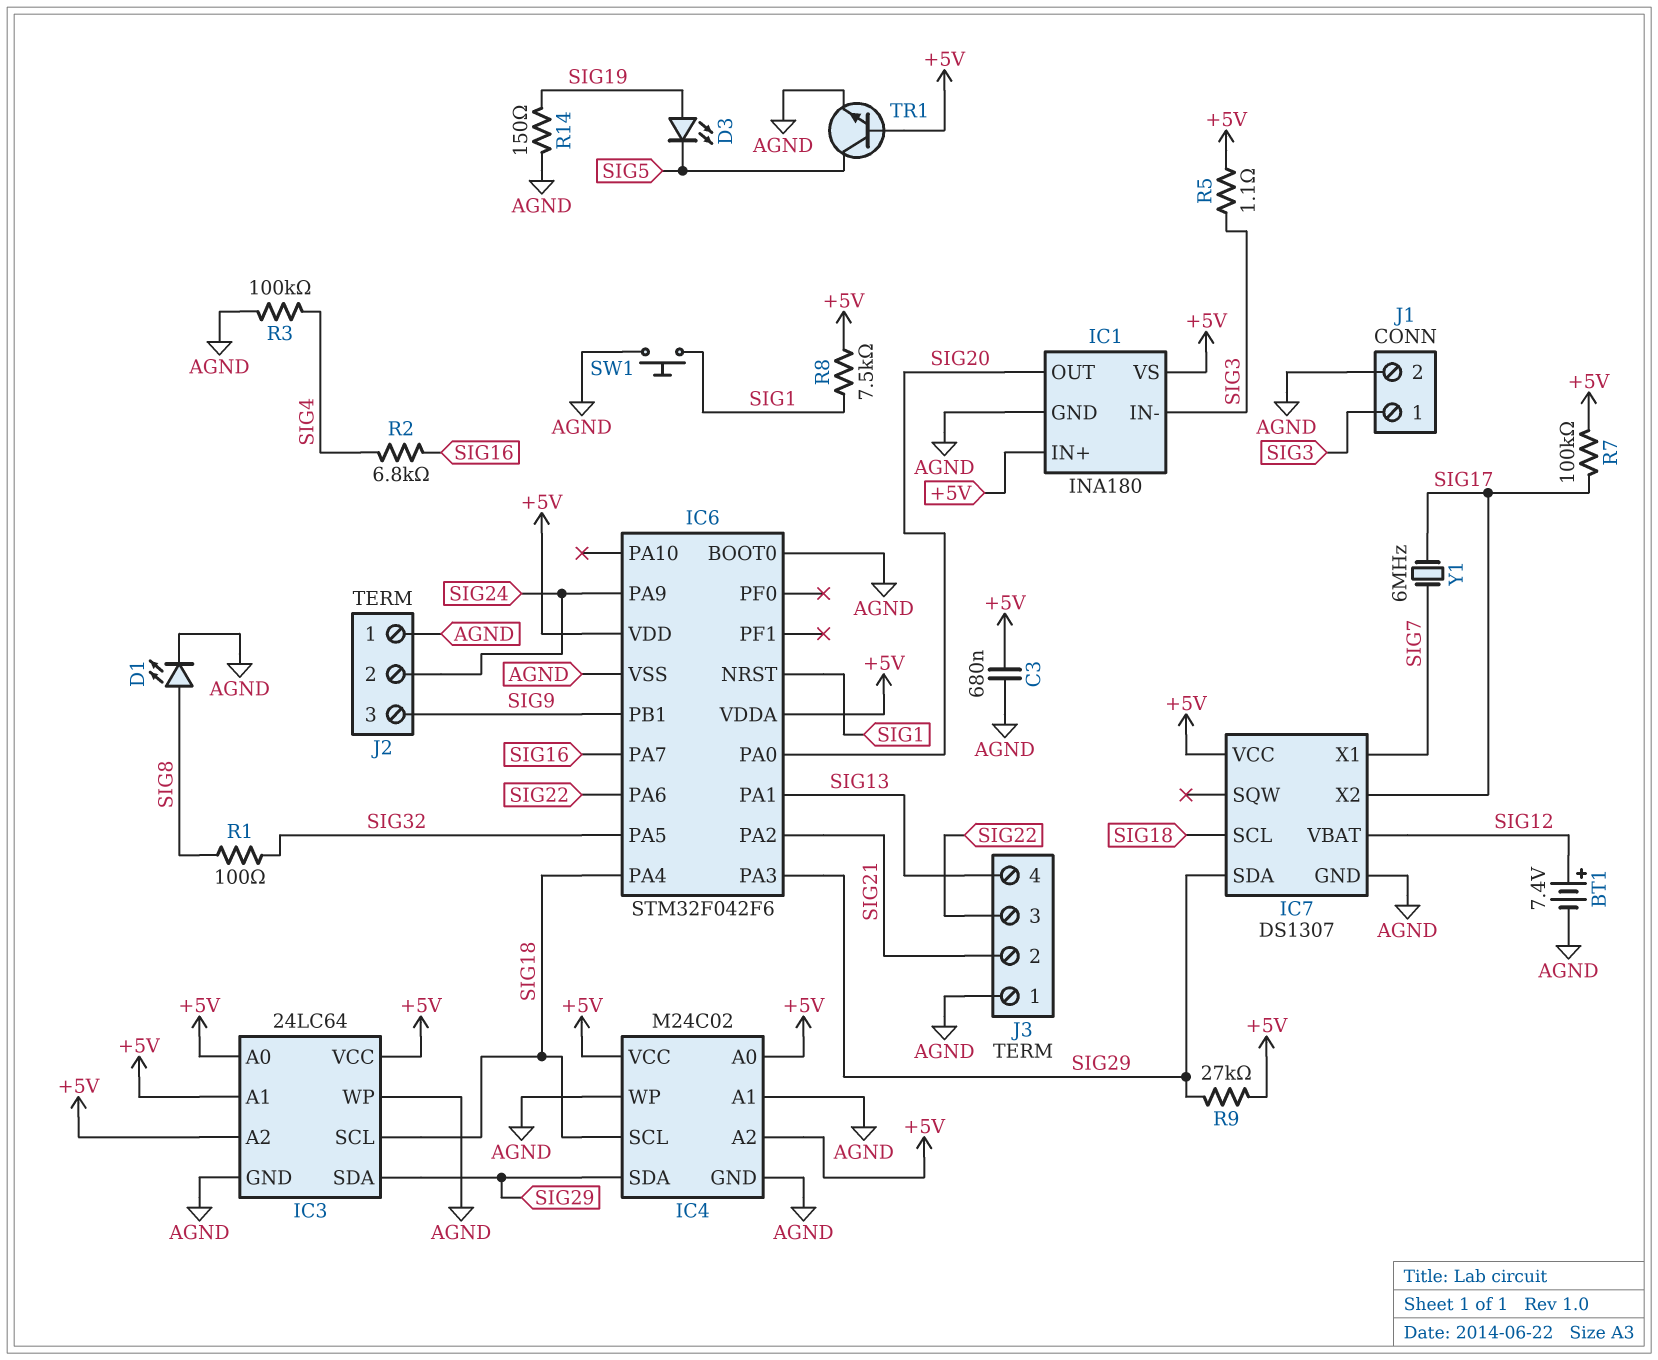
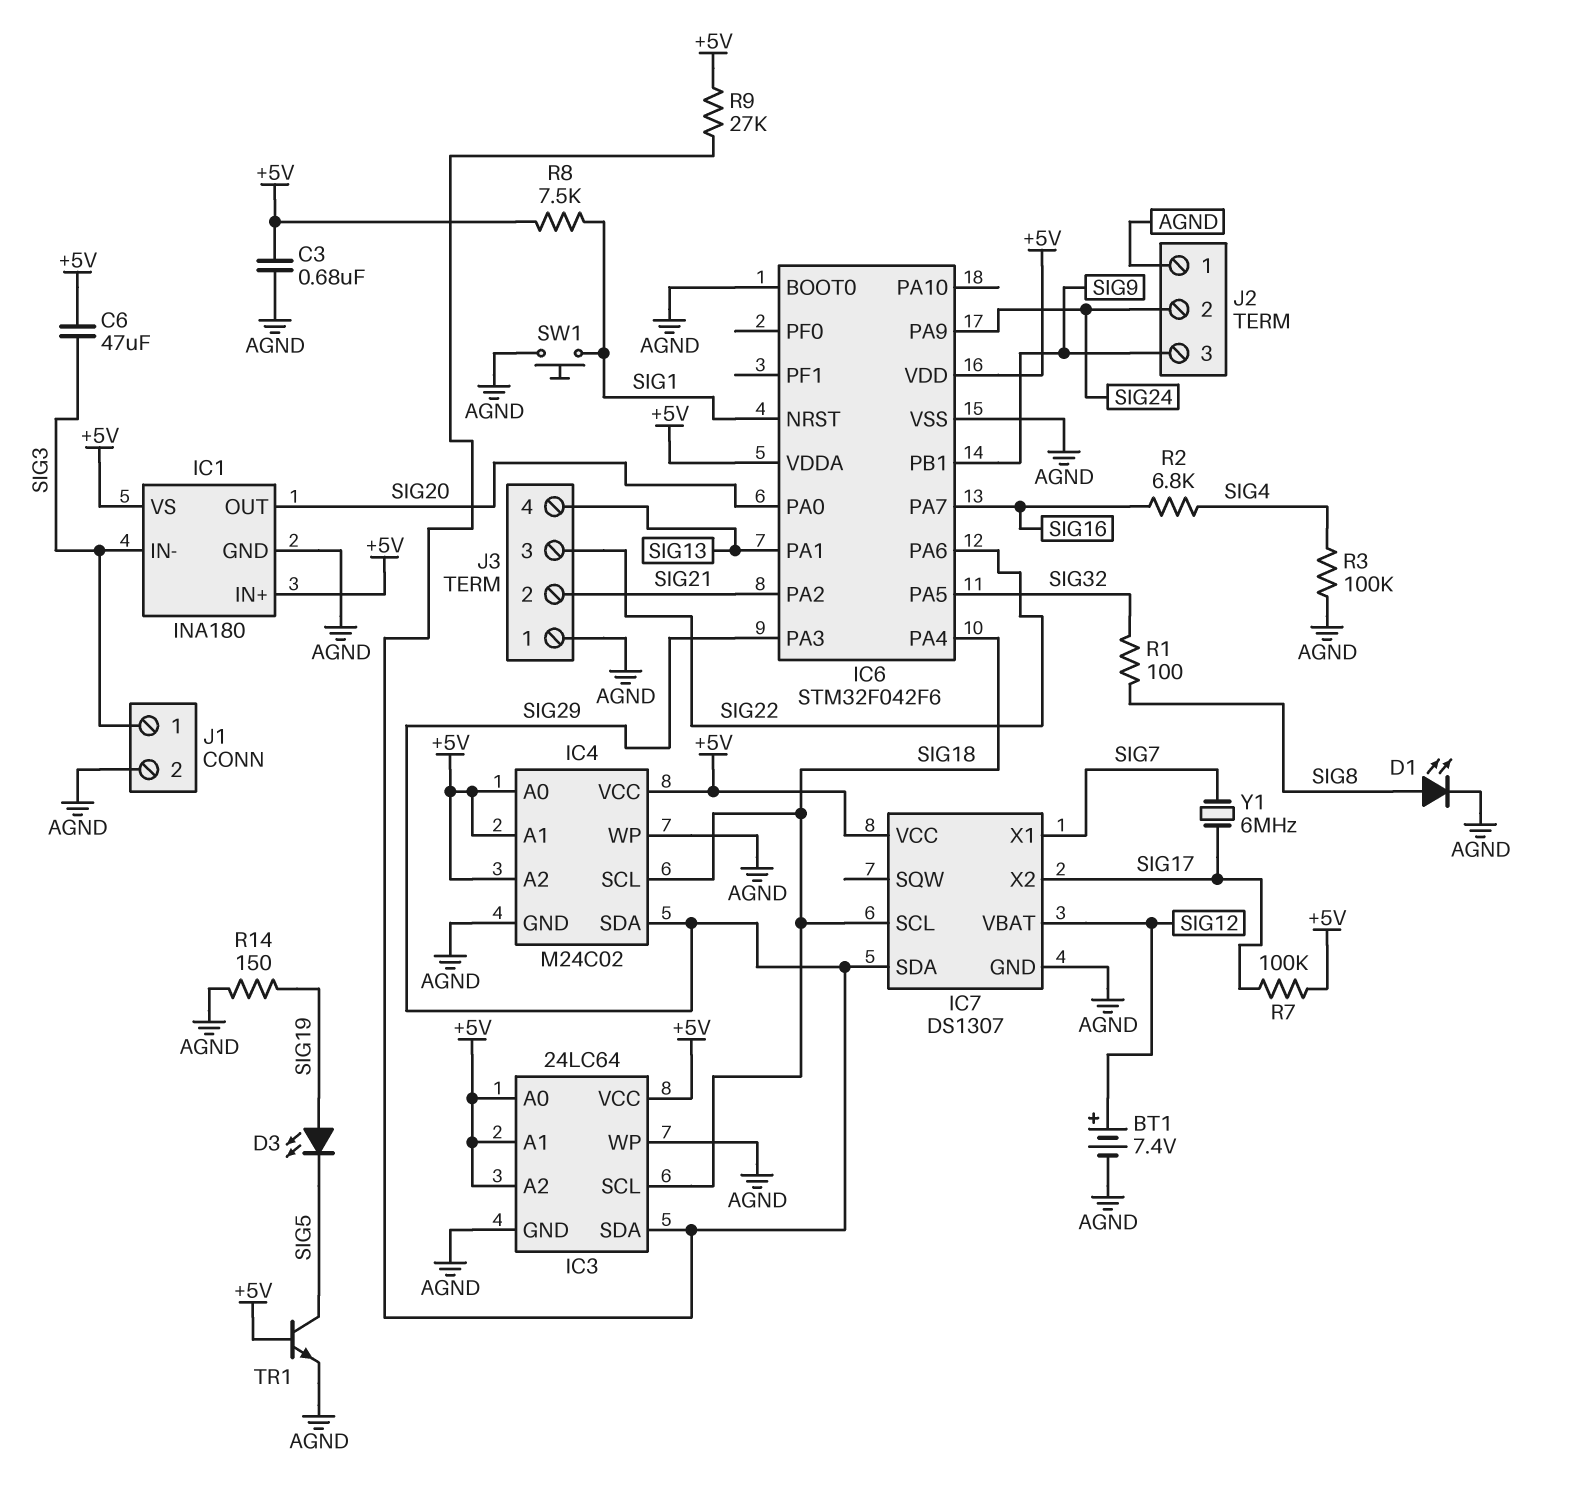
C6: none -> 47uF (+5V, SIG3)
IC4 pin A1: AGND -> +5V
R5: 1.1 (+5V, SIG3) -> none

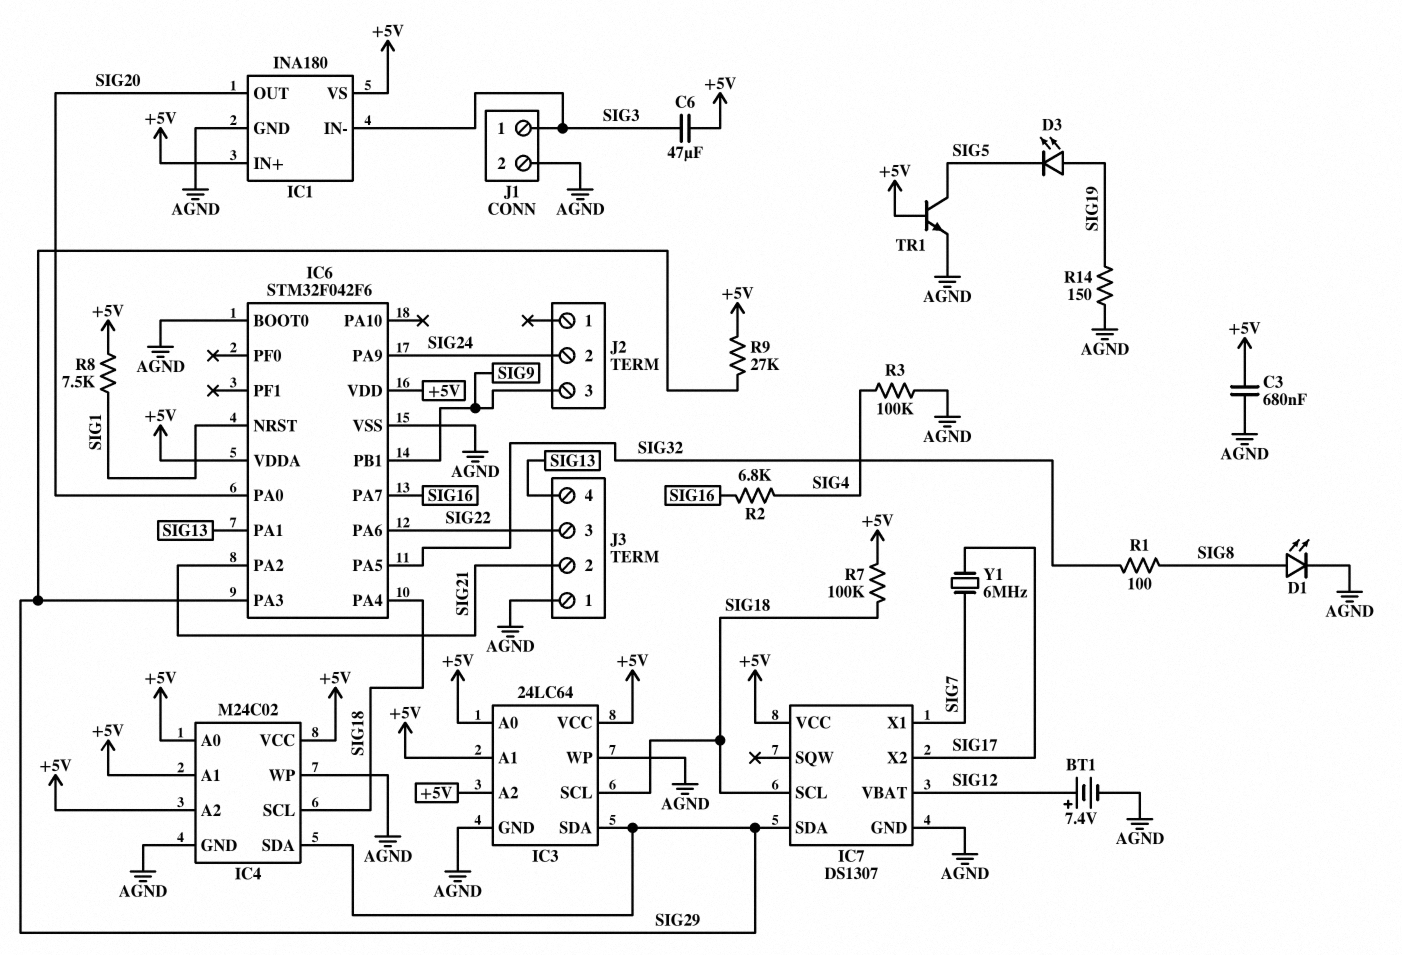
J2 pin 1: AGND -> none
R7: 100k (+5V, SIG17) -> 100k (+5V, SIG18)
SW1: button (AGND, SIG1) -> none

